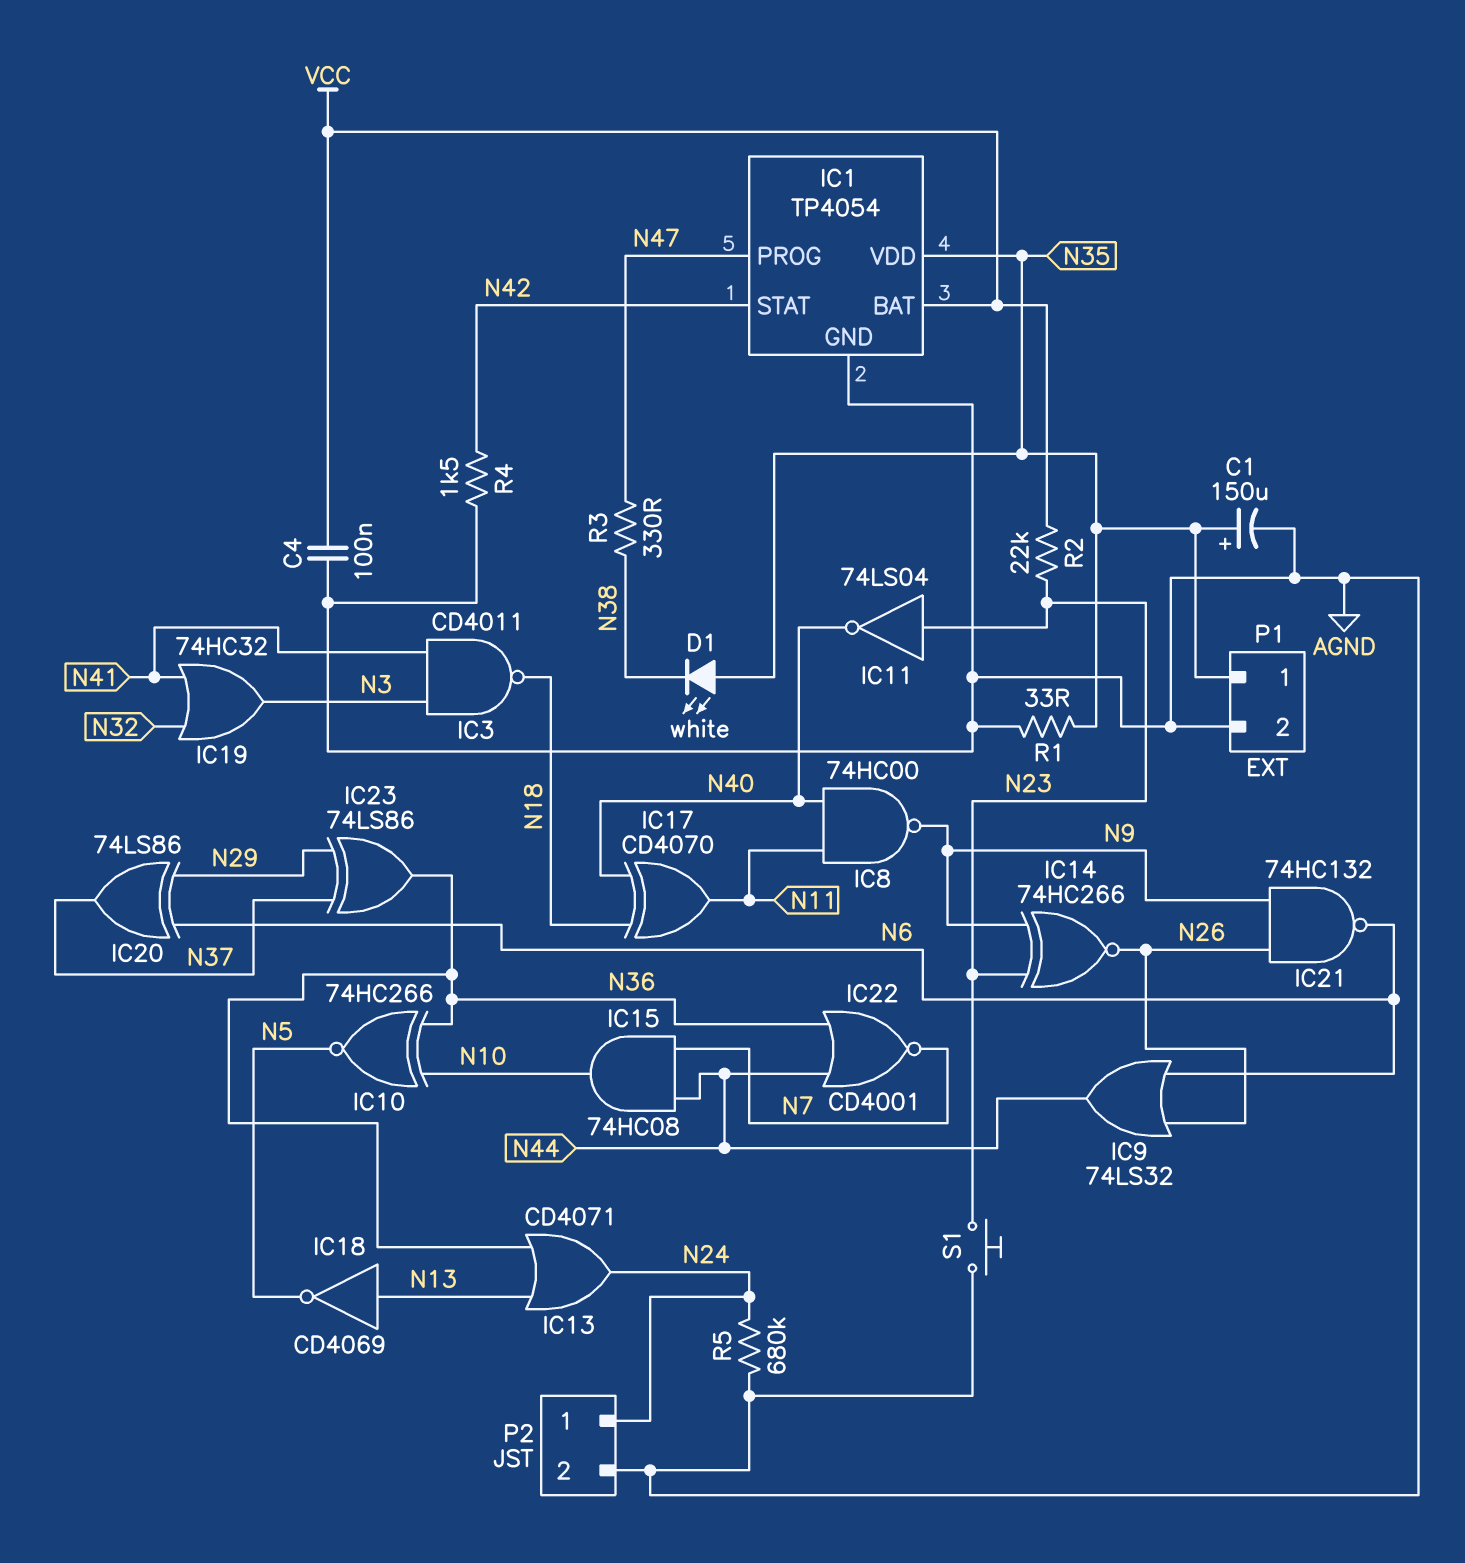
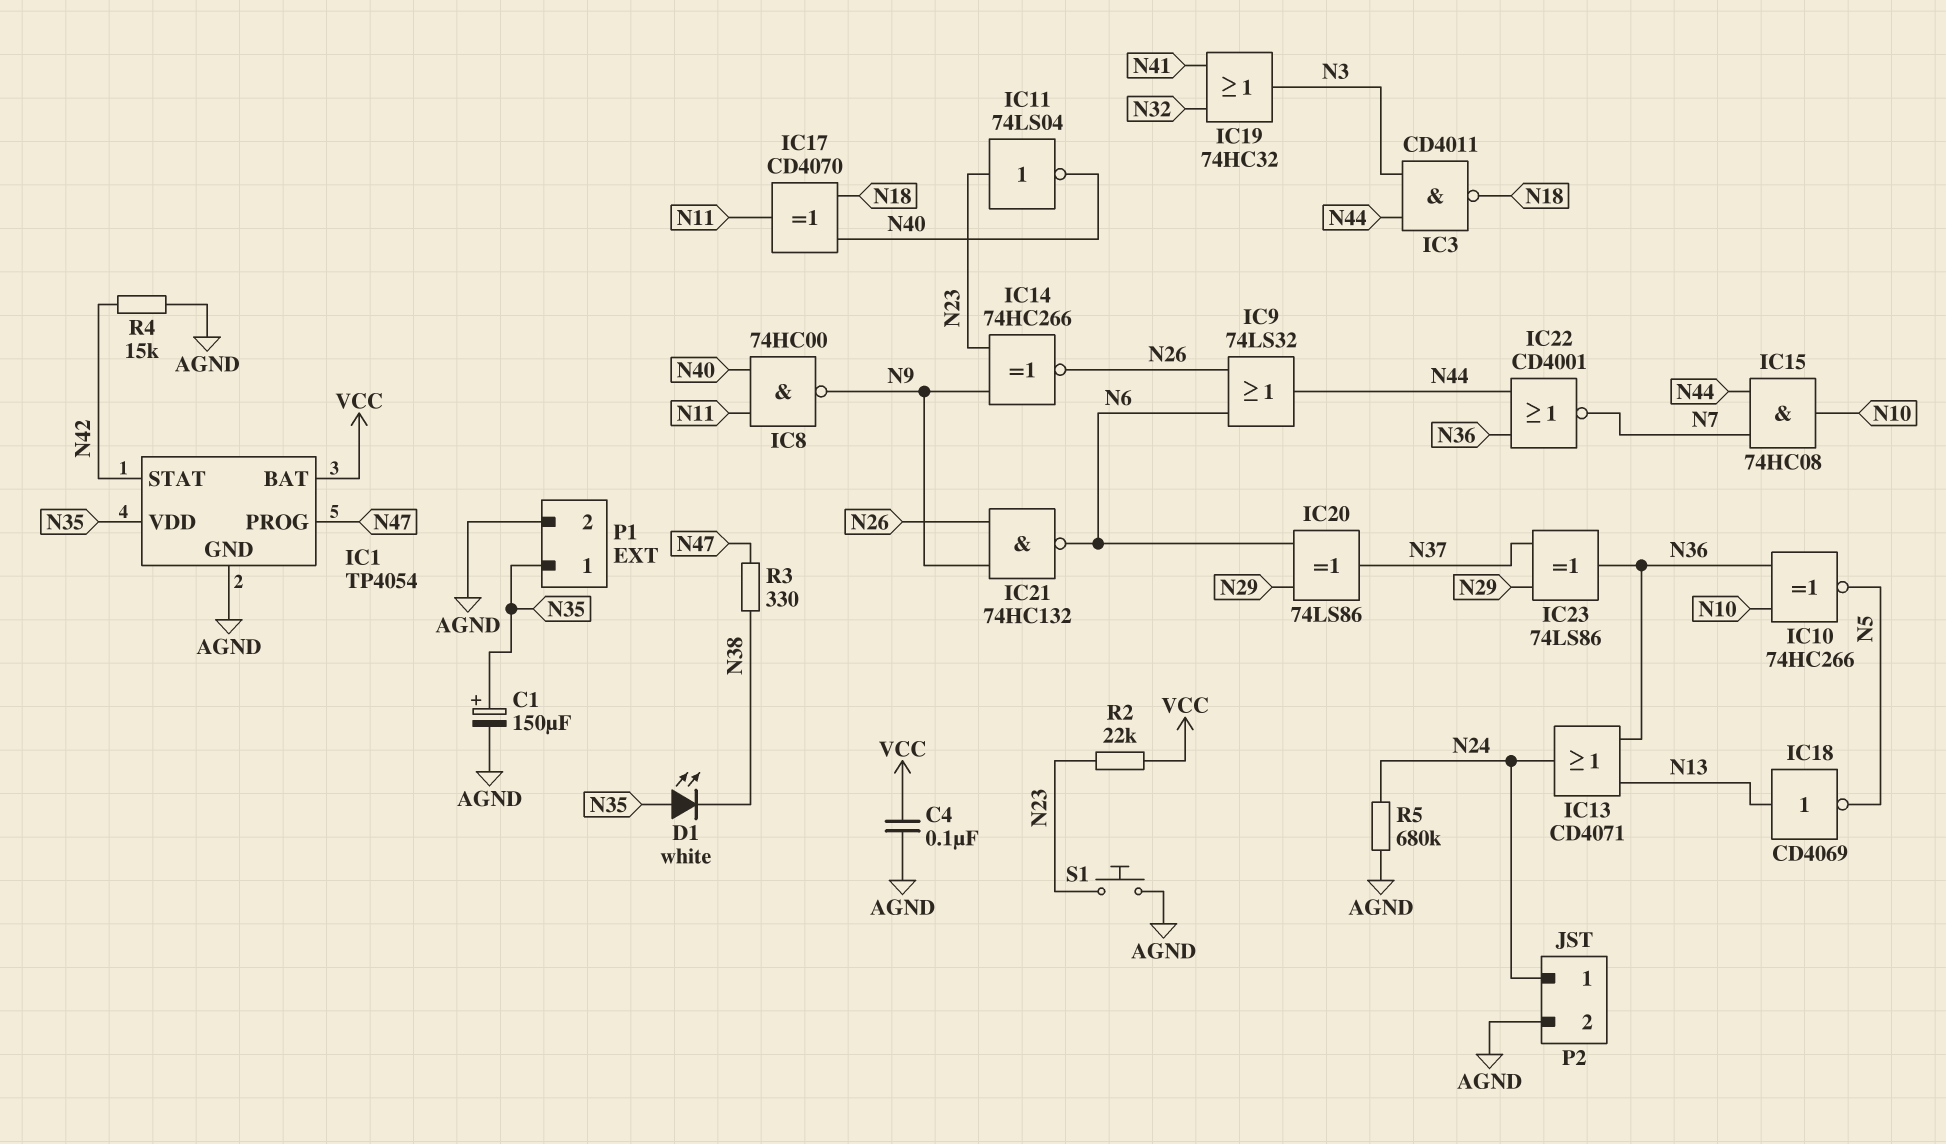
IC3: NAND CD4011 (in N3, in N41, out N18) -> NAND CD4011 (in N3, in N44, out N18)
R1: 33 (AGND, N35) -> none
R4: 1.5k (AGND, N42) -> 15k (AGND, N42)

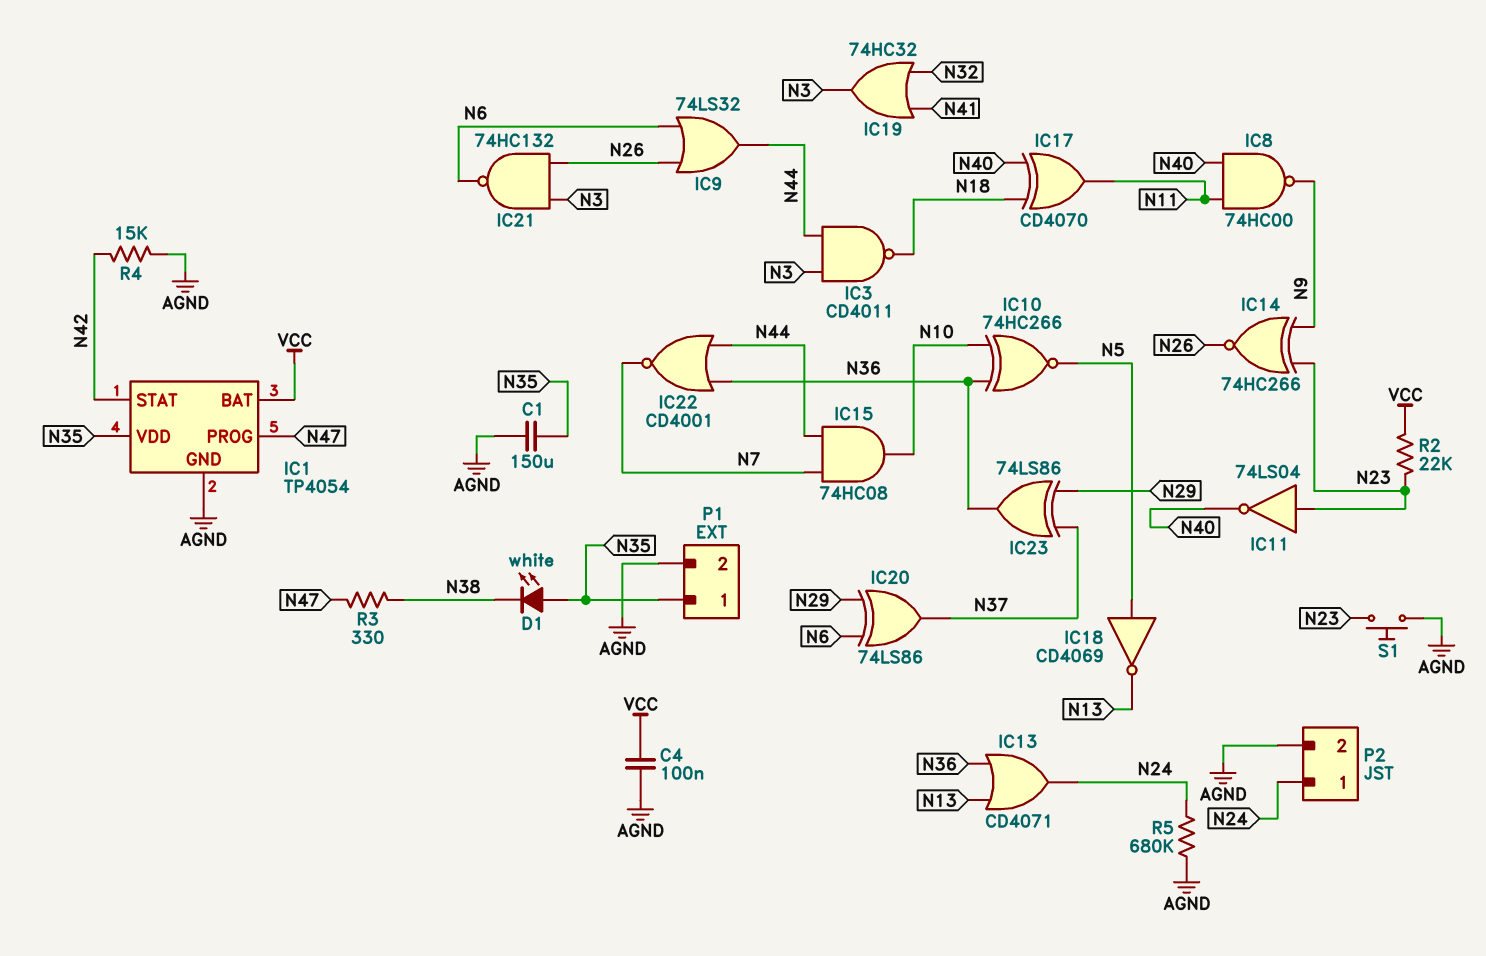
C1: 150uF (plus N35, minus AGND) -> 150uF (AGND, N35)
IC18: NOT CD4069 (in N13, out N5) -> NOT CD4069 (in N5, out N13)
IC21: NAND 74HC132 (in N9, in N26, out N6) -> NAND 74HC132 (in N3, in N26, out N6)

